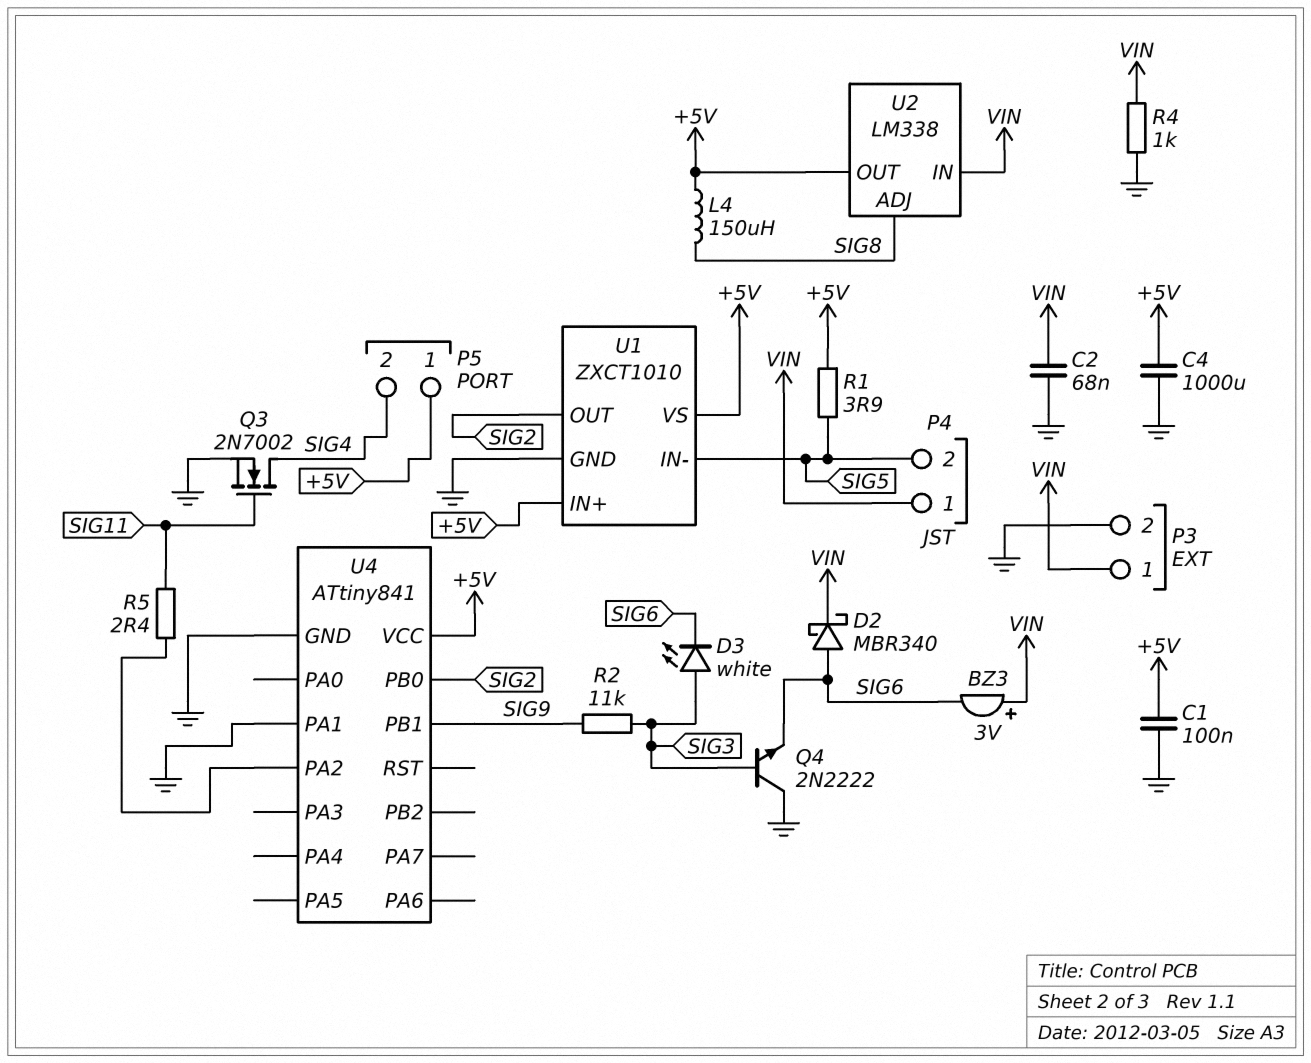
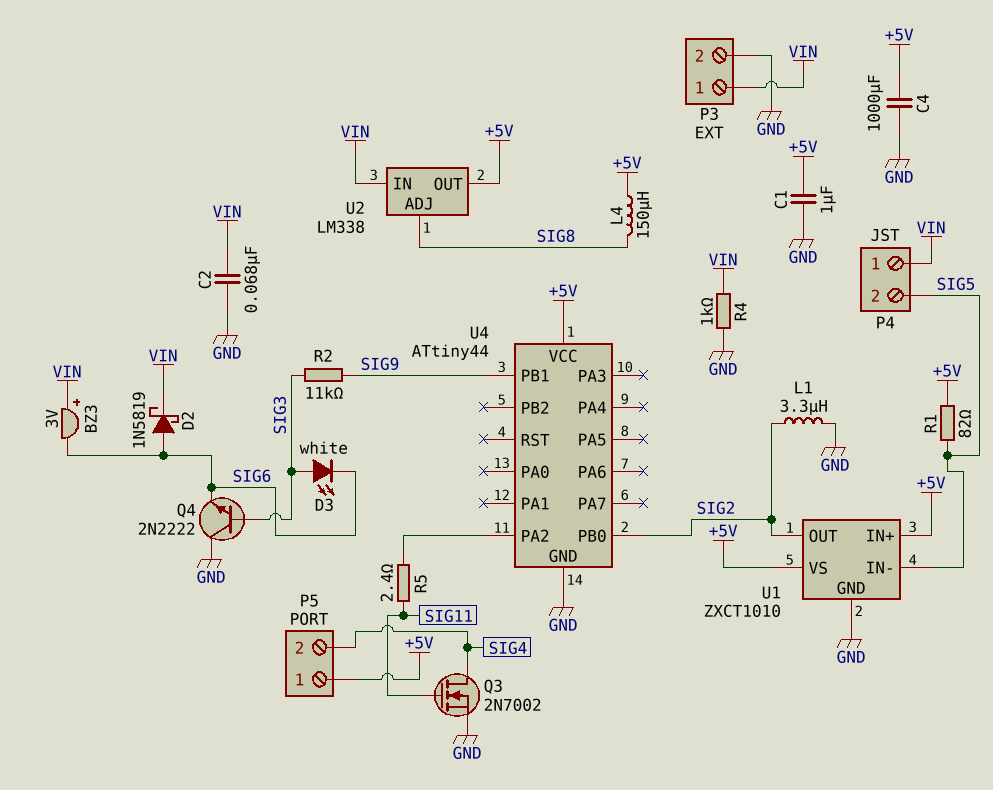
C1: 100nF (+5V, GND) -> 1uF (+5V, GND)
D2: schottky MBR340 (A SIG6, K VIN) -> schottky 1N5819 (A SIG6, K VIN)
L1: none -> 3.3uH (GND, SIG2)
R1: 3.9 (+5V, SIG5) -> 82 (+5V, SIG5)
U4: ATtiny841 -> ATtiny44
U4 pin PA1: GND -> none

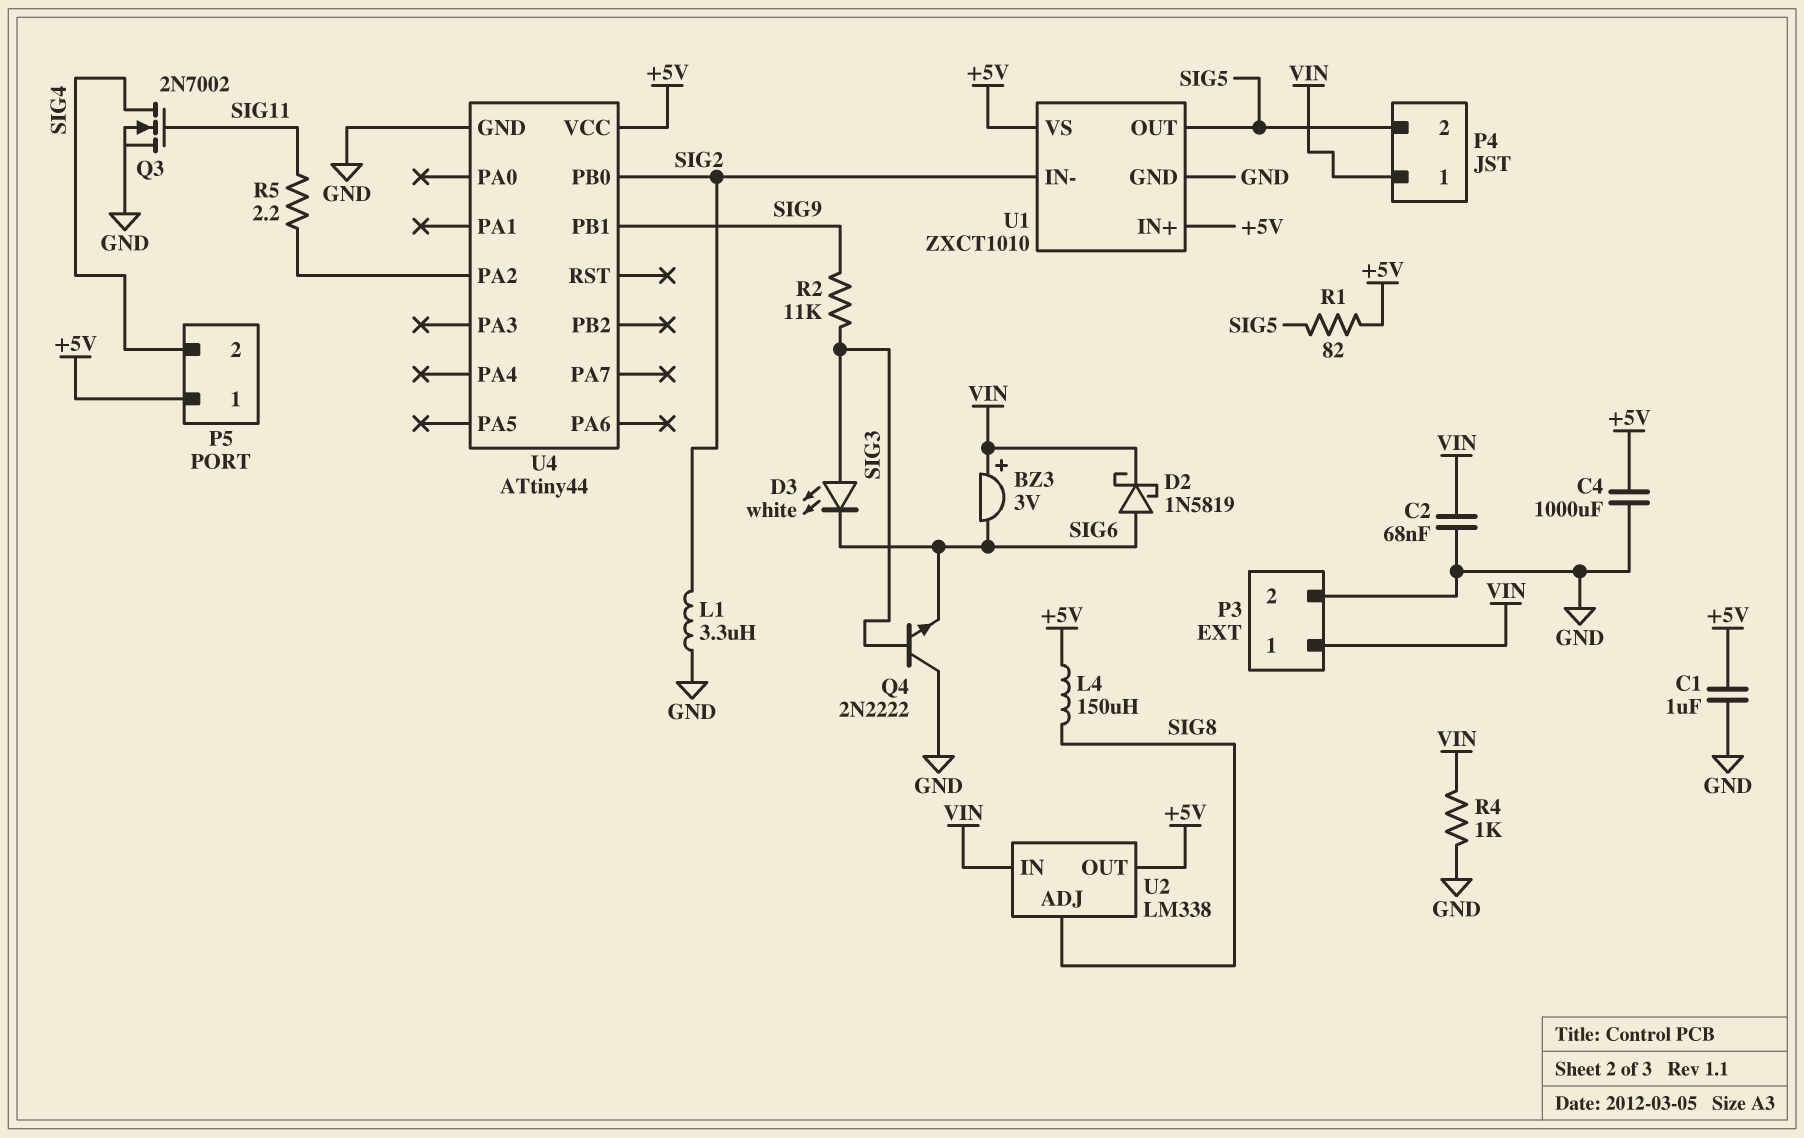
R5: 2.4 (SIG11, U4/PA2) -> 2.2 (SIG11, U4/PA2)
U1 pin IN-: SIG5 -> SIG2
U1 pin OUT: SIG2 -> SIG5

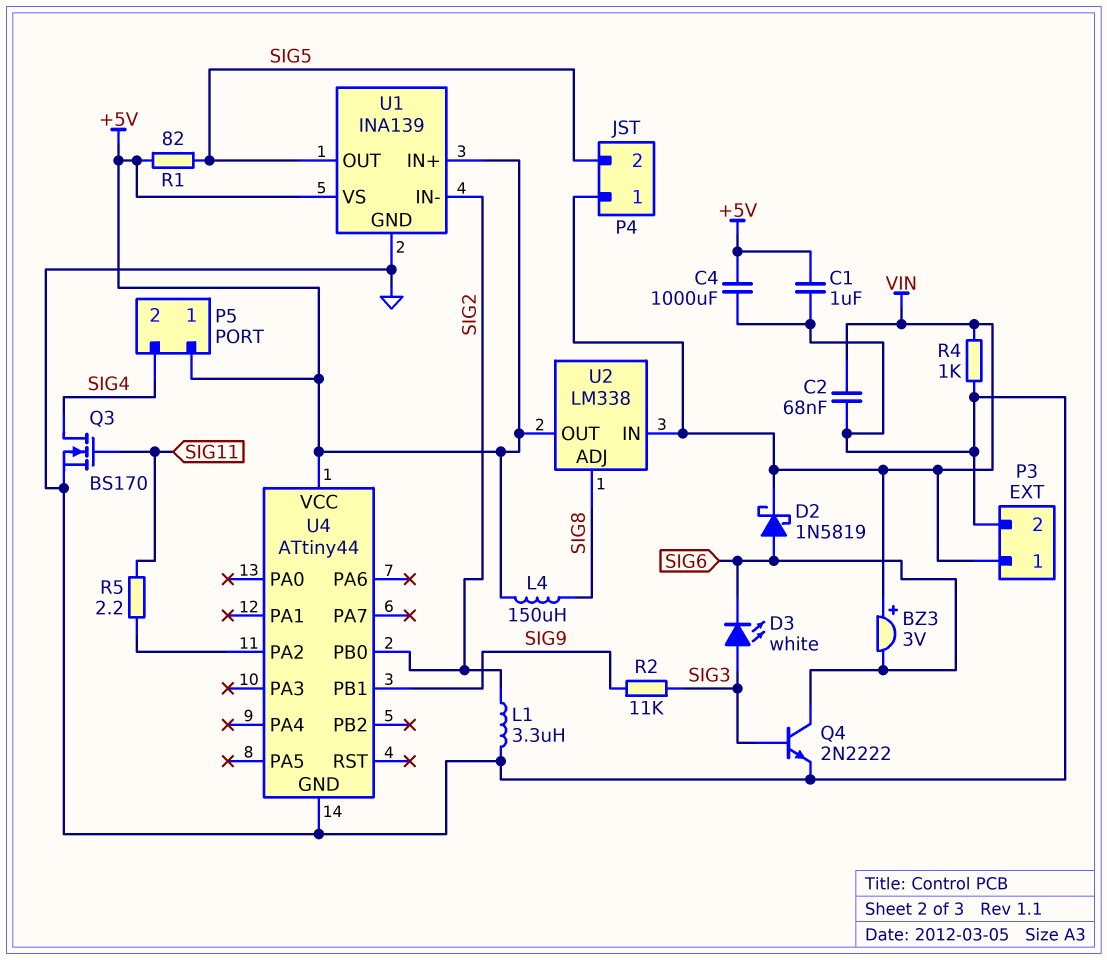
Q3: NMOS 2N7002 (G SIG11, D SIG4, S GND) -> NMOS BS170 (G SIG11, D SIG4, S GND)
Q4: NPN 2N2222 (B SIG3, C GND, E SIG6) -> NPN 2N2222 (B SIG3, C SIG6, E GND)
U1: ZXCT1010 -> INA139

